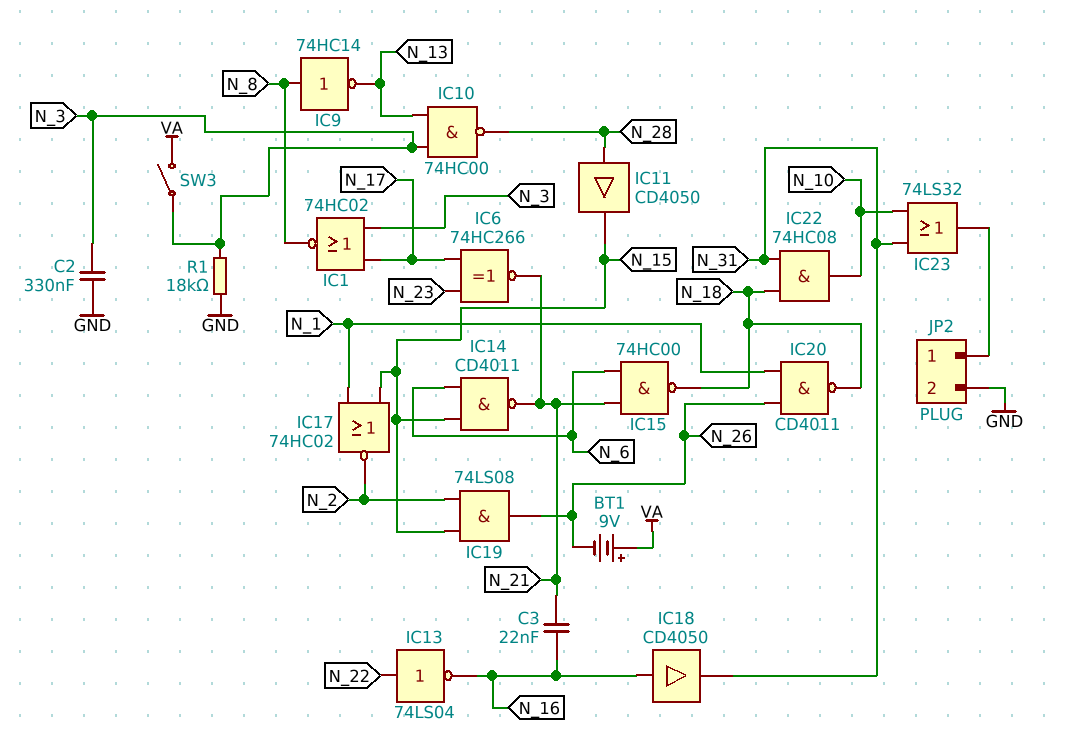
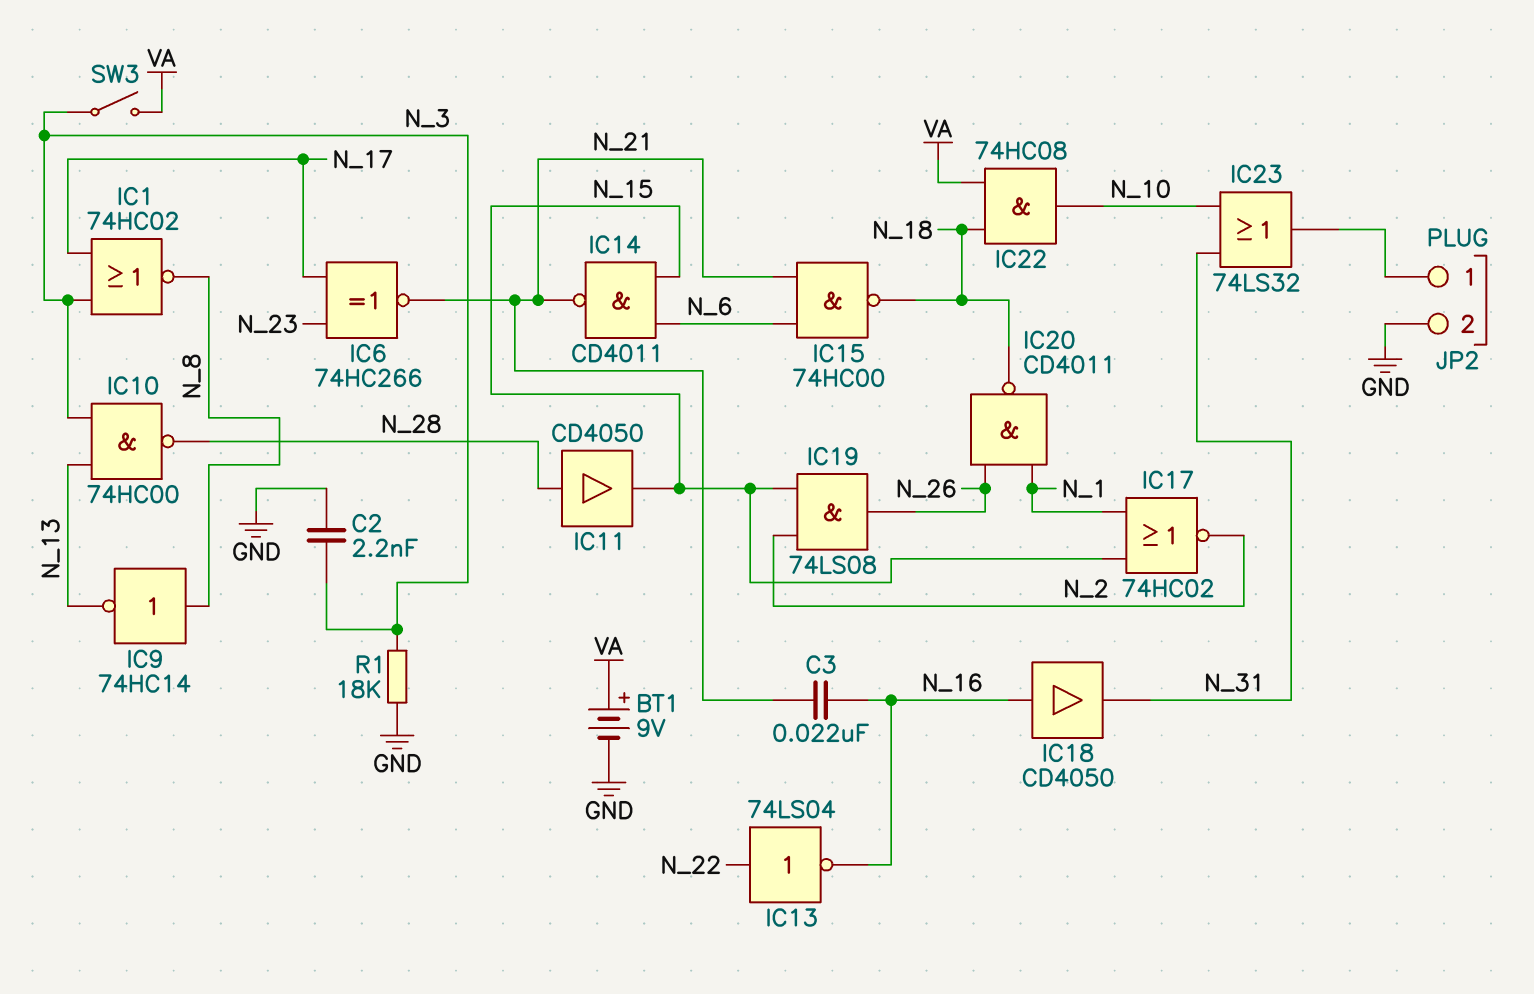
BT1: 9V (plus VA, minus N_26) -> 9V (plus VA, minus GND)
C2: 330nF (GND, N_3) -> 2.2nF (GND, N_3)
IC22: AND 74HC08 (in N_18, in N_31, out N_10) -> AND 74HC08 (in N_18, in VA, out N_10)

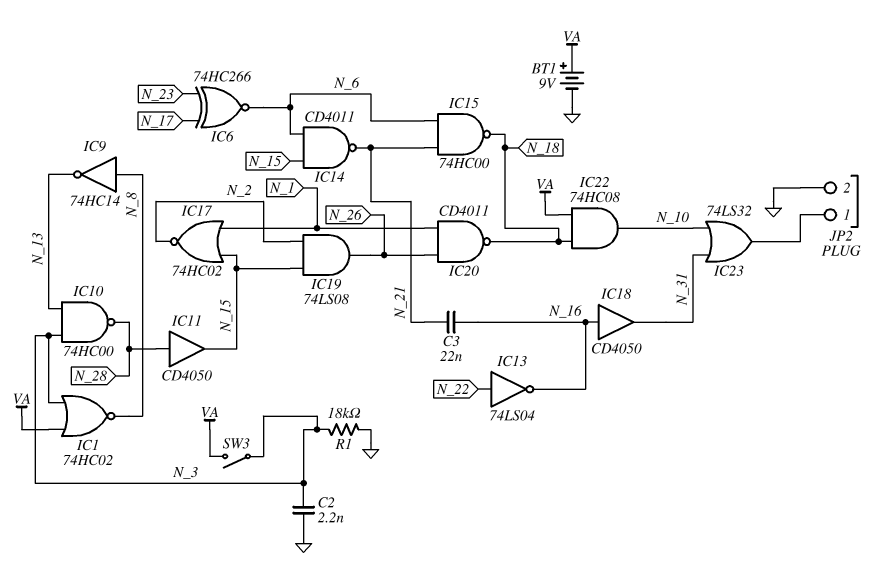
IC1: NOR 74HC02 (in N_3, in N_17, out N_8) -> NOR 74HC02 (in N_3, in VA, out N_8)
IC6: XNOR 74HC266 (in N_17, in N_23, out N_21) -> XNOR 74HC266 (in N_17, in N_23, out N_6)

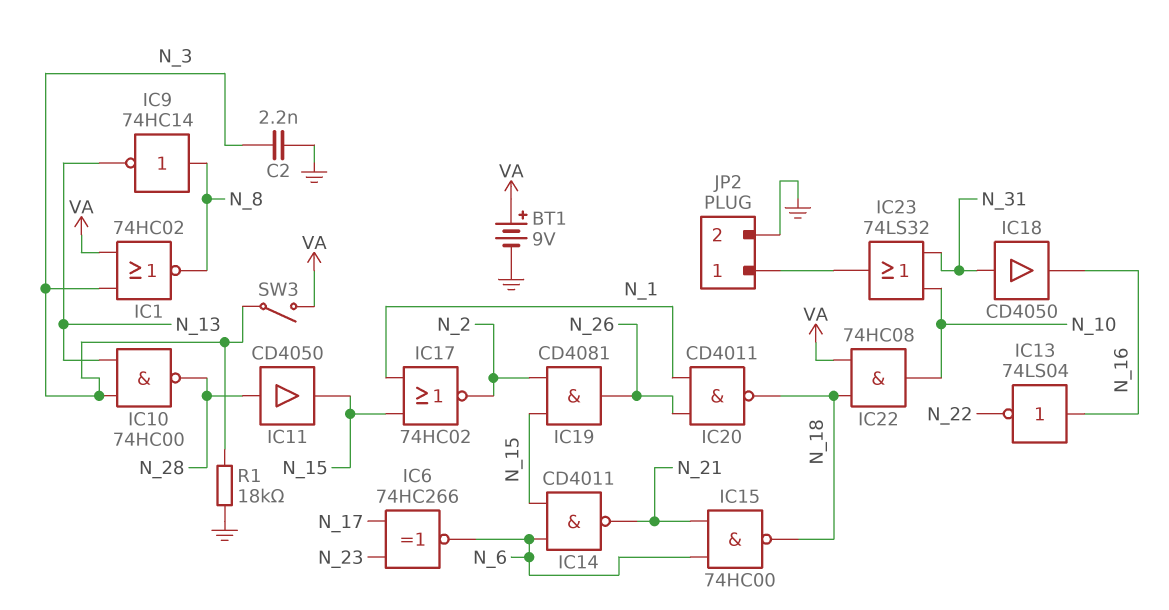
C3: 22nF (N_16, N_21) -> none
IC13: NOT 74LS04 (in N_22, out N_16) -> NOT 74LS04 (in N_16, out N_22)
IC18: buffer CD4050 (in N_16, out N_31) -> buffer CD4050 (in N_31, out N_16)
IC19: AND 74LS08 (in N_2, in N_15, out N_26) -> AND CD4081 (in N_2, in N_15, out N_26)

